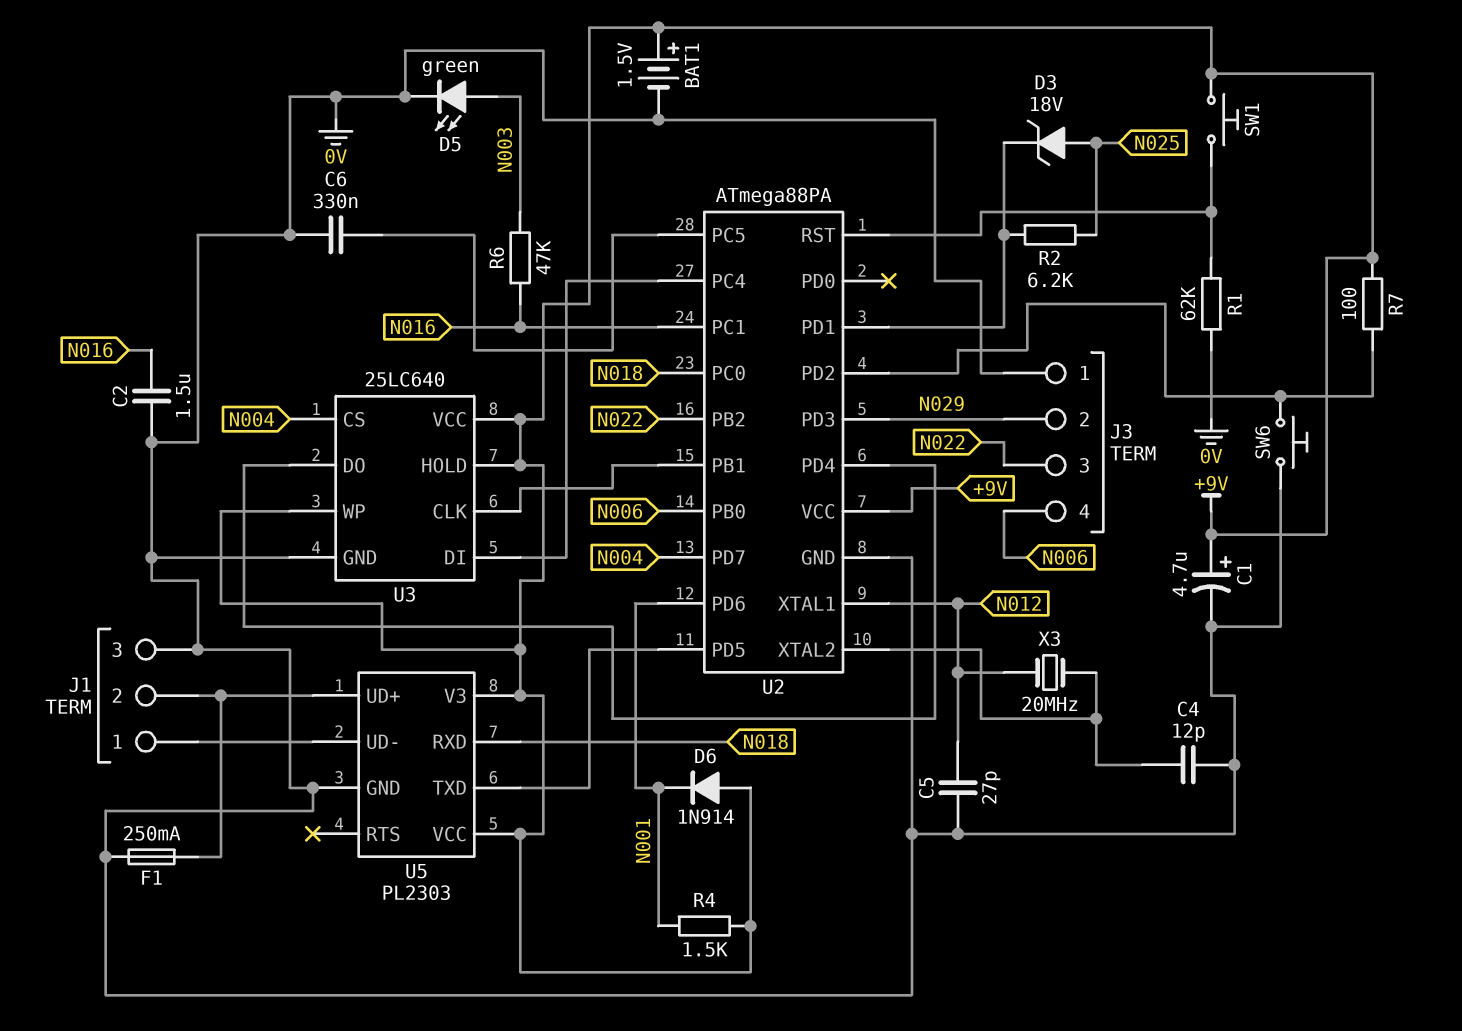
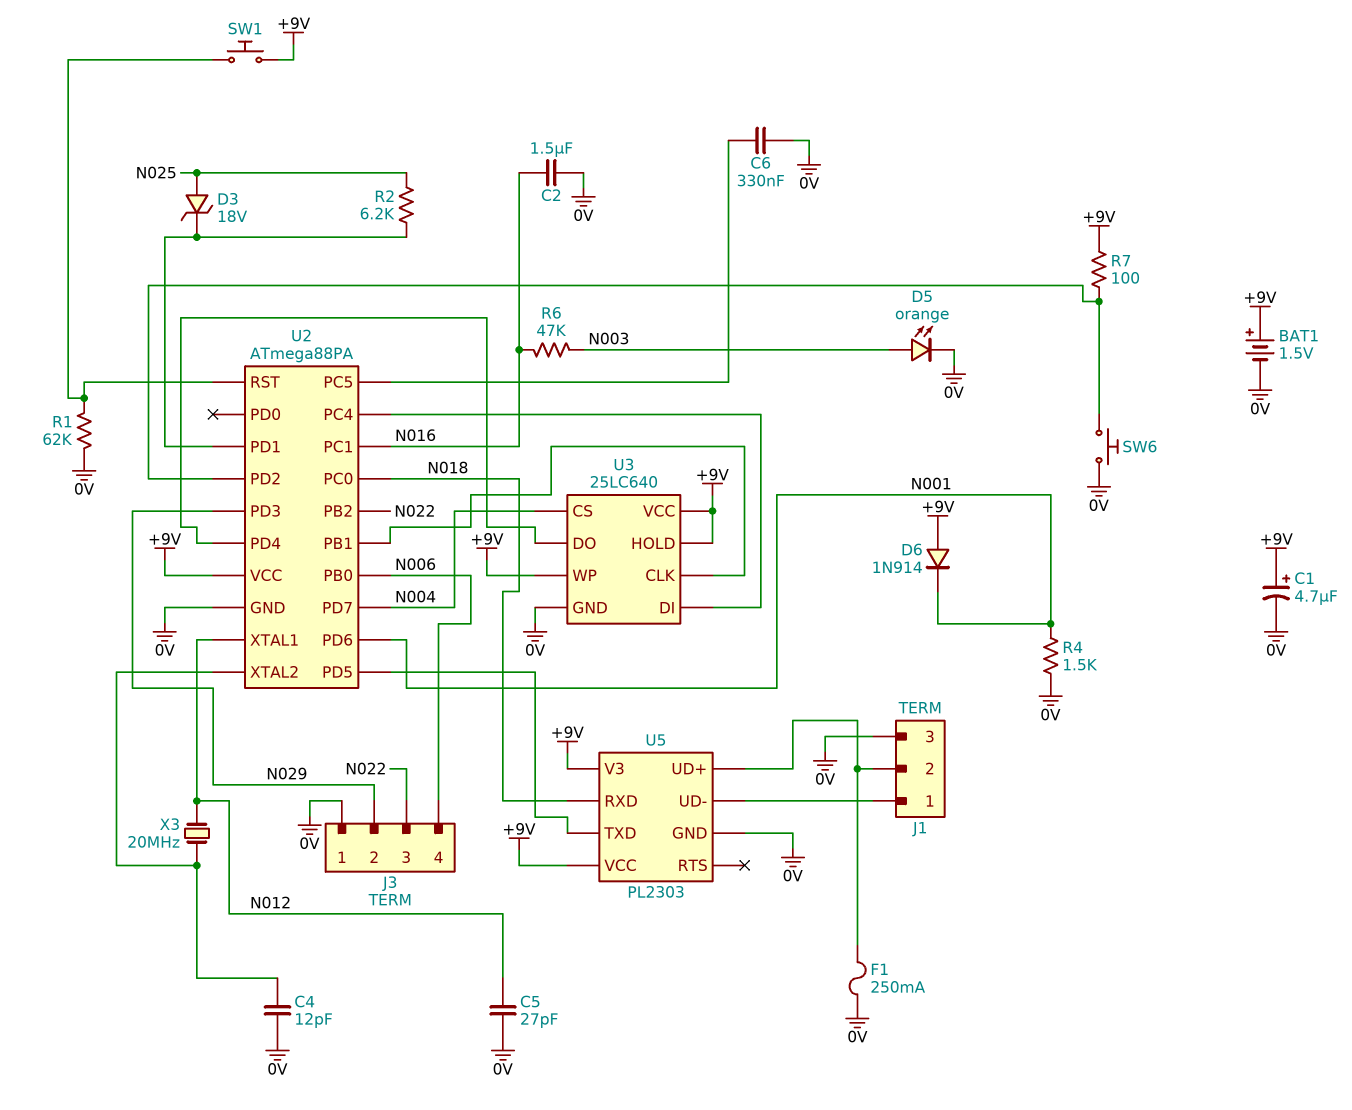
D5: LED green (A N003, K 0V) -> LED orange (A N003, K 0V)
R4: 1.5k (+9V, N001) -> 1.5k (0V, N001)

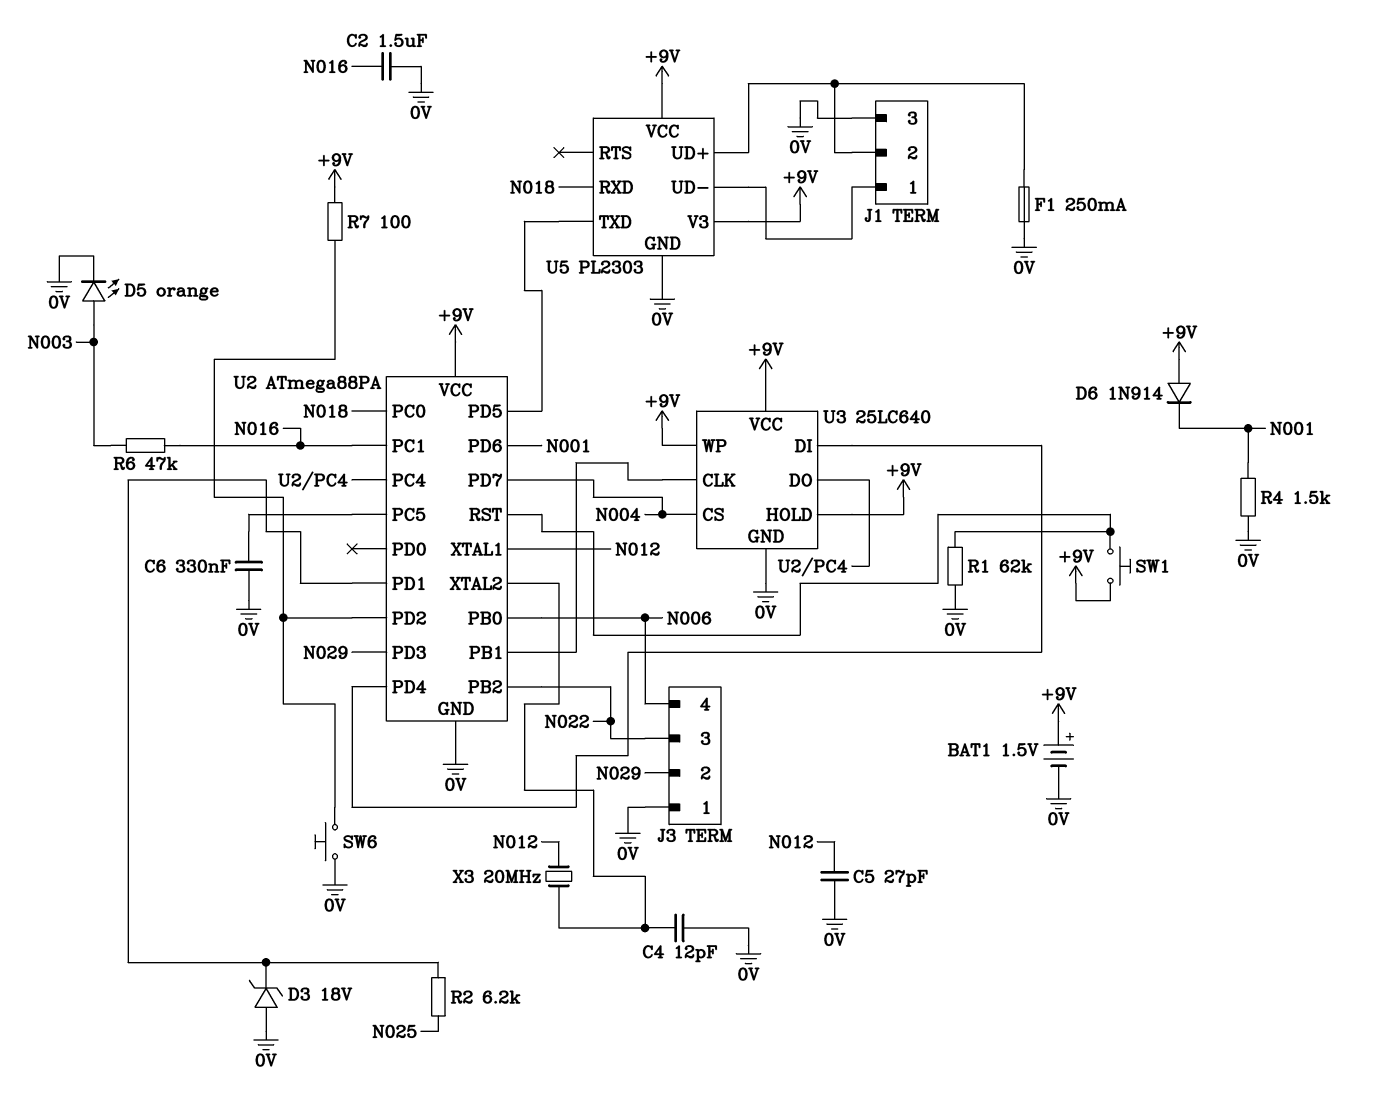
C1: 4.7uF (plus +9V, minus 0V) -> none
D3: zener 18V (A N025, K U2/PD1) -> zener 18V (A 0V, K U2/PD1)
U3 pin DI: U2/PC4 -> U2/PD4
U3 pin DO: U2/PD4 -> U2/PC4

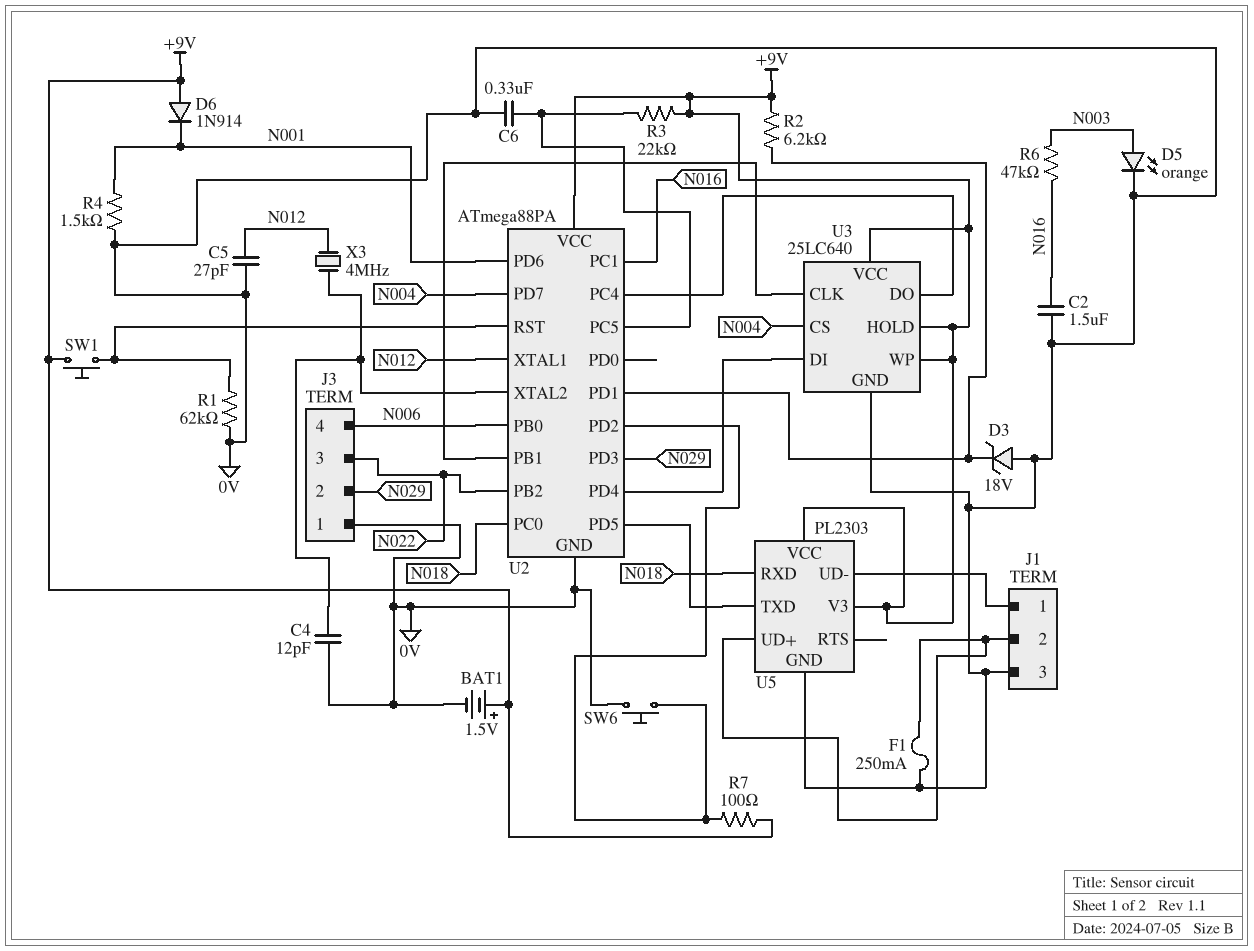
R2: 6.2k (N025, U2/PD1) -> 6.2k (+9V, U2/PD1)
R3: none -> 22k (+9V, U2/PC5)
X3: 20MHz (N012, U2/XTAL2) -> 4MHz (N012, U2/XTAL2)

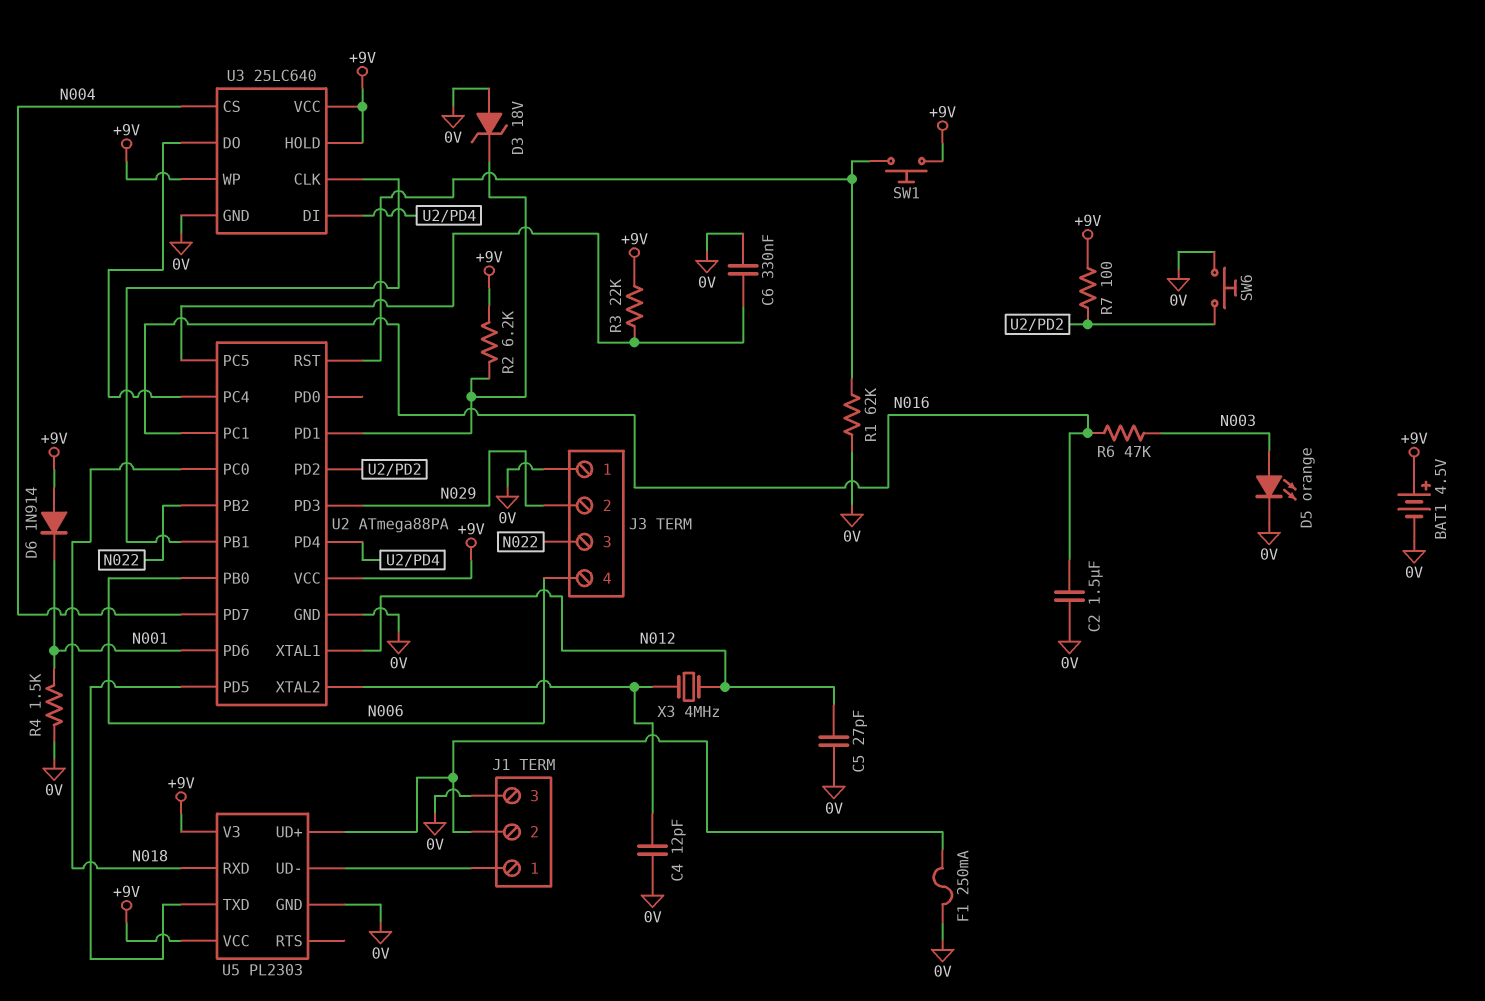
BAT1: 1.5V (plus +9V, minus 0V) -> 4.5V (plus +9V, minus 0V)

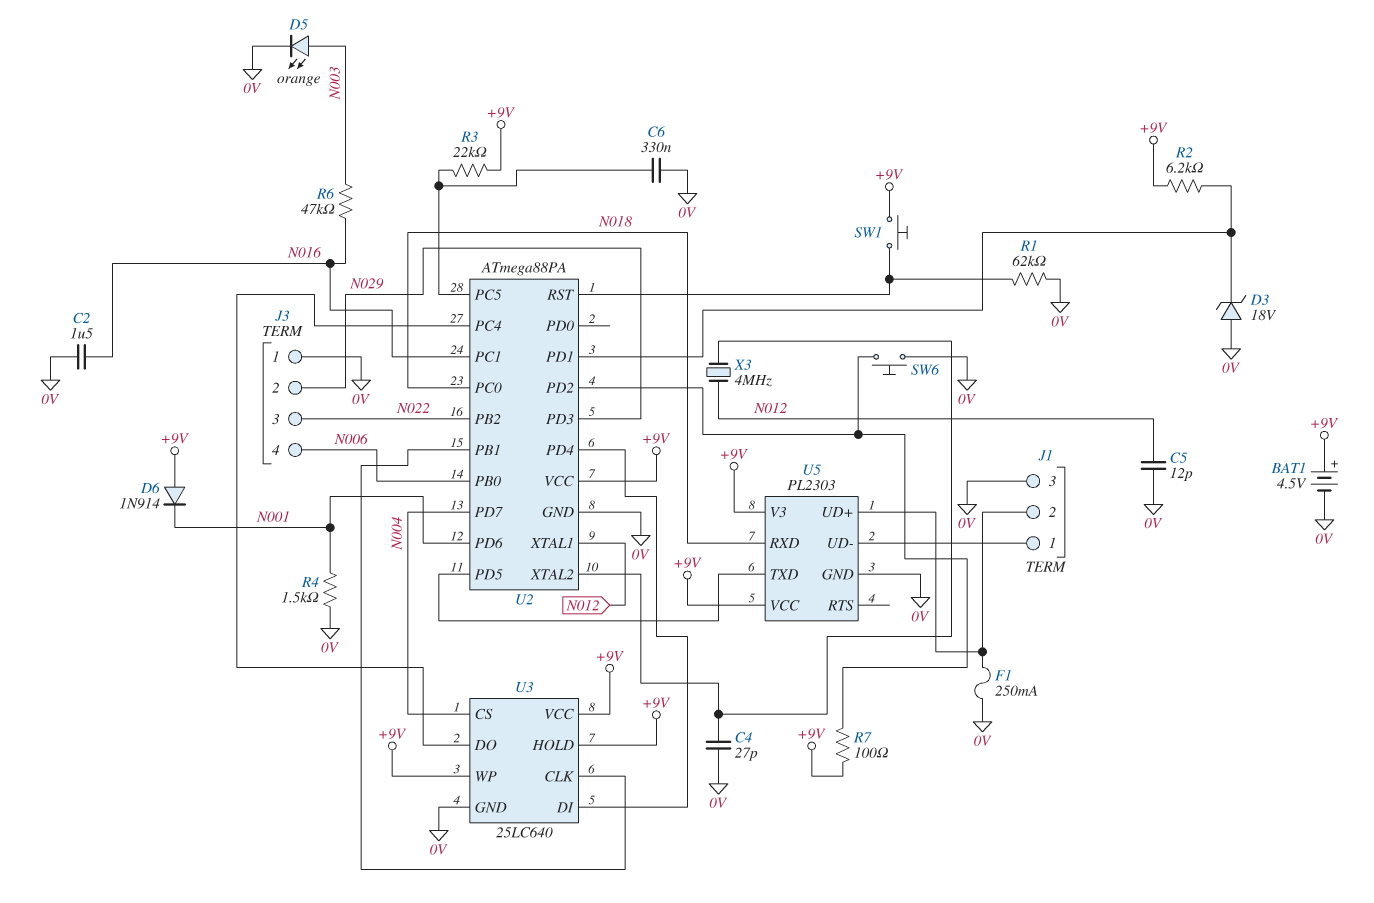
C4: 12pF (0V, U2/XTAL2) -> 27pF (0V, U2/XTAL2)
C5: 27pF (0V, N012) -> 12pF (0V, N012)

